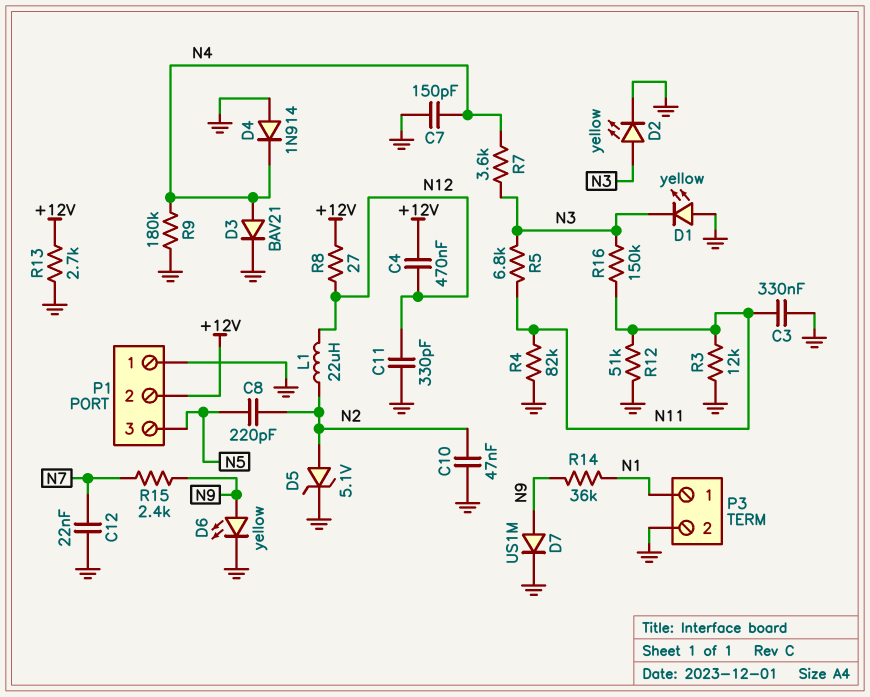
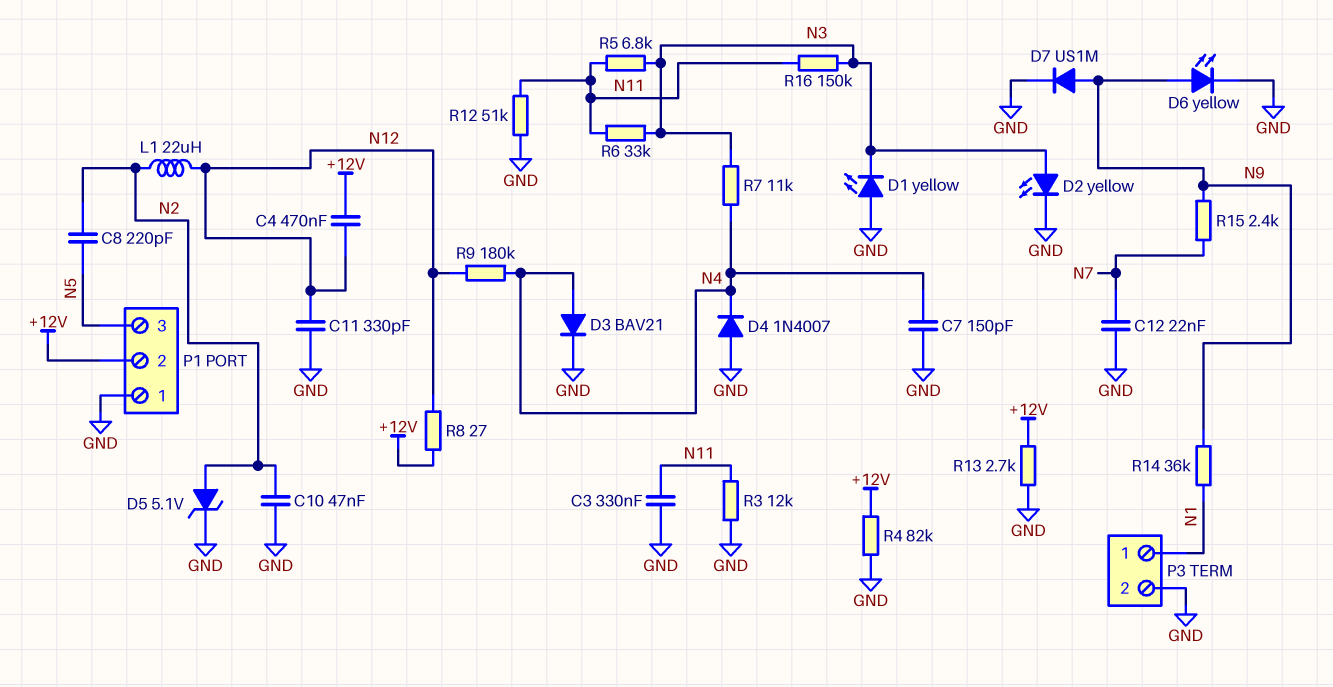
D4: diode 1N914 (A GND, K N4) -> diode 1N4007 (A GND, K N4)
R4: 82k (GND, N11) -> 82k (+12V, GND)
R6: none -> 33k (N3, N11)
R7: 3.6k (N3, N4) -> 11k (N3, N4)
R9: 180k (GND, N4) -> 180k (N4, N12)

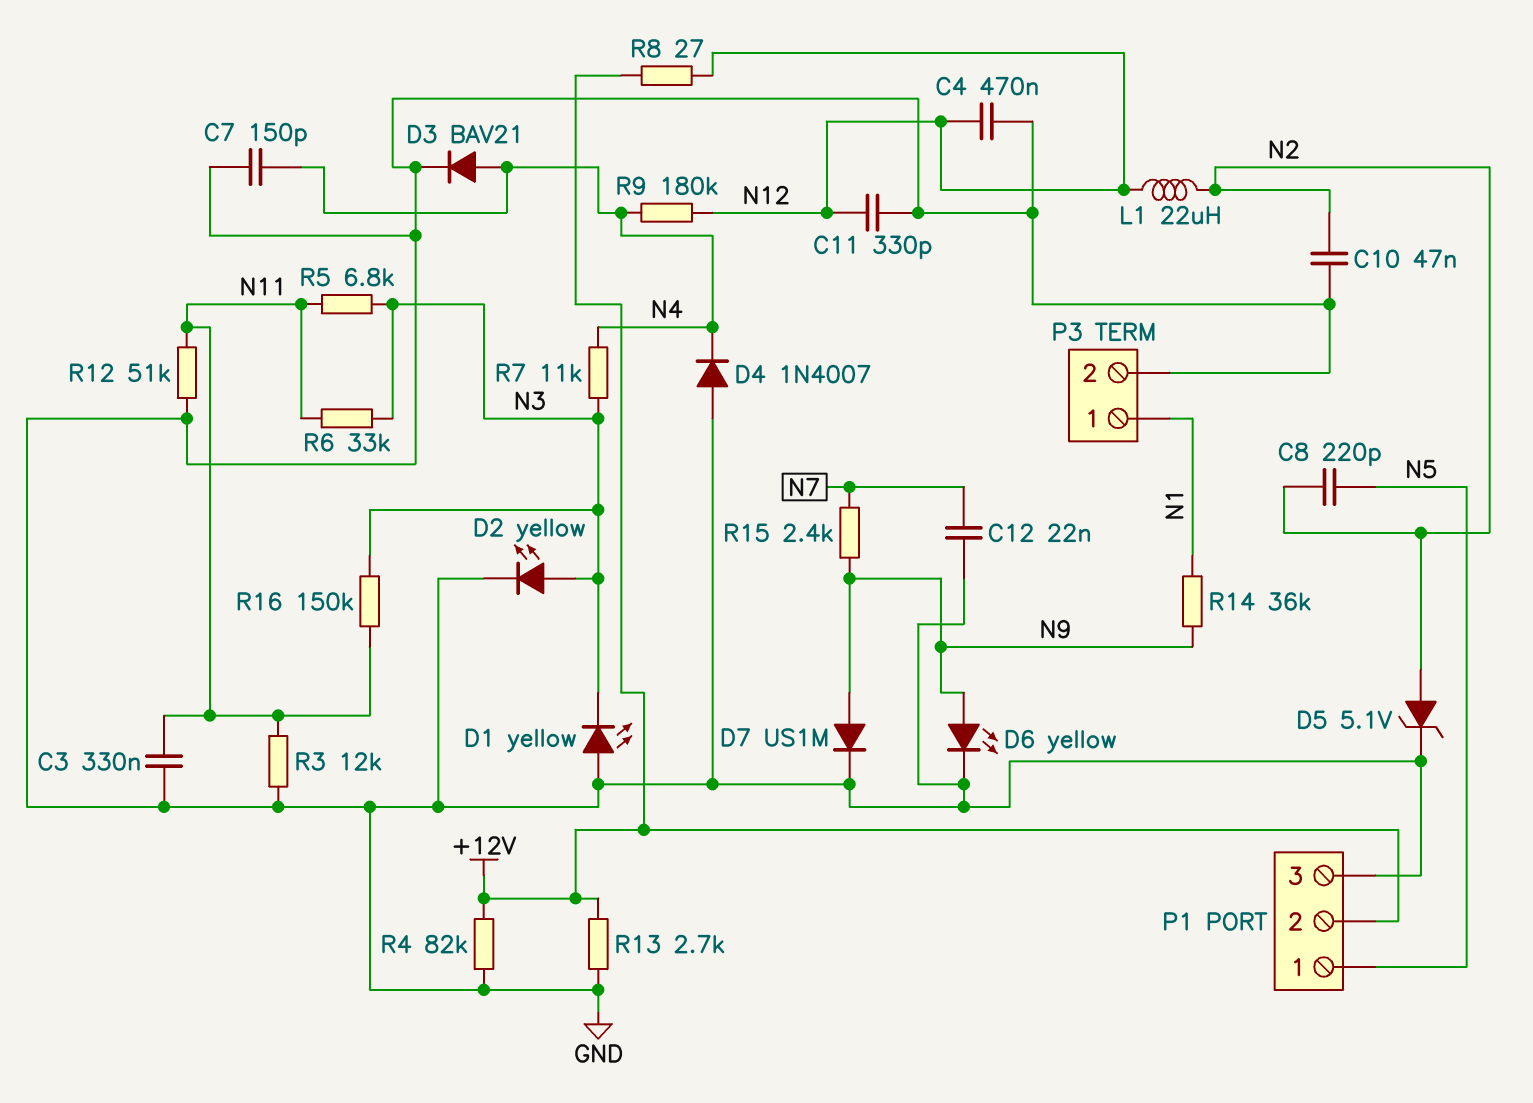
C4: 470nF (+12V, N12) -> 470nF (GND, N12)
P1 pin 1: GND -> N5
P1 pin 3: N5 -> GND

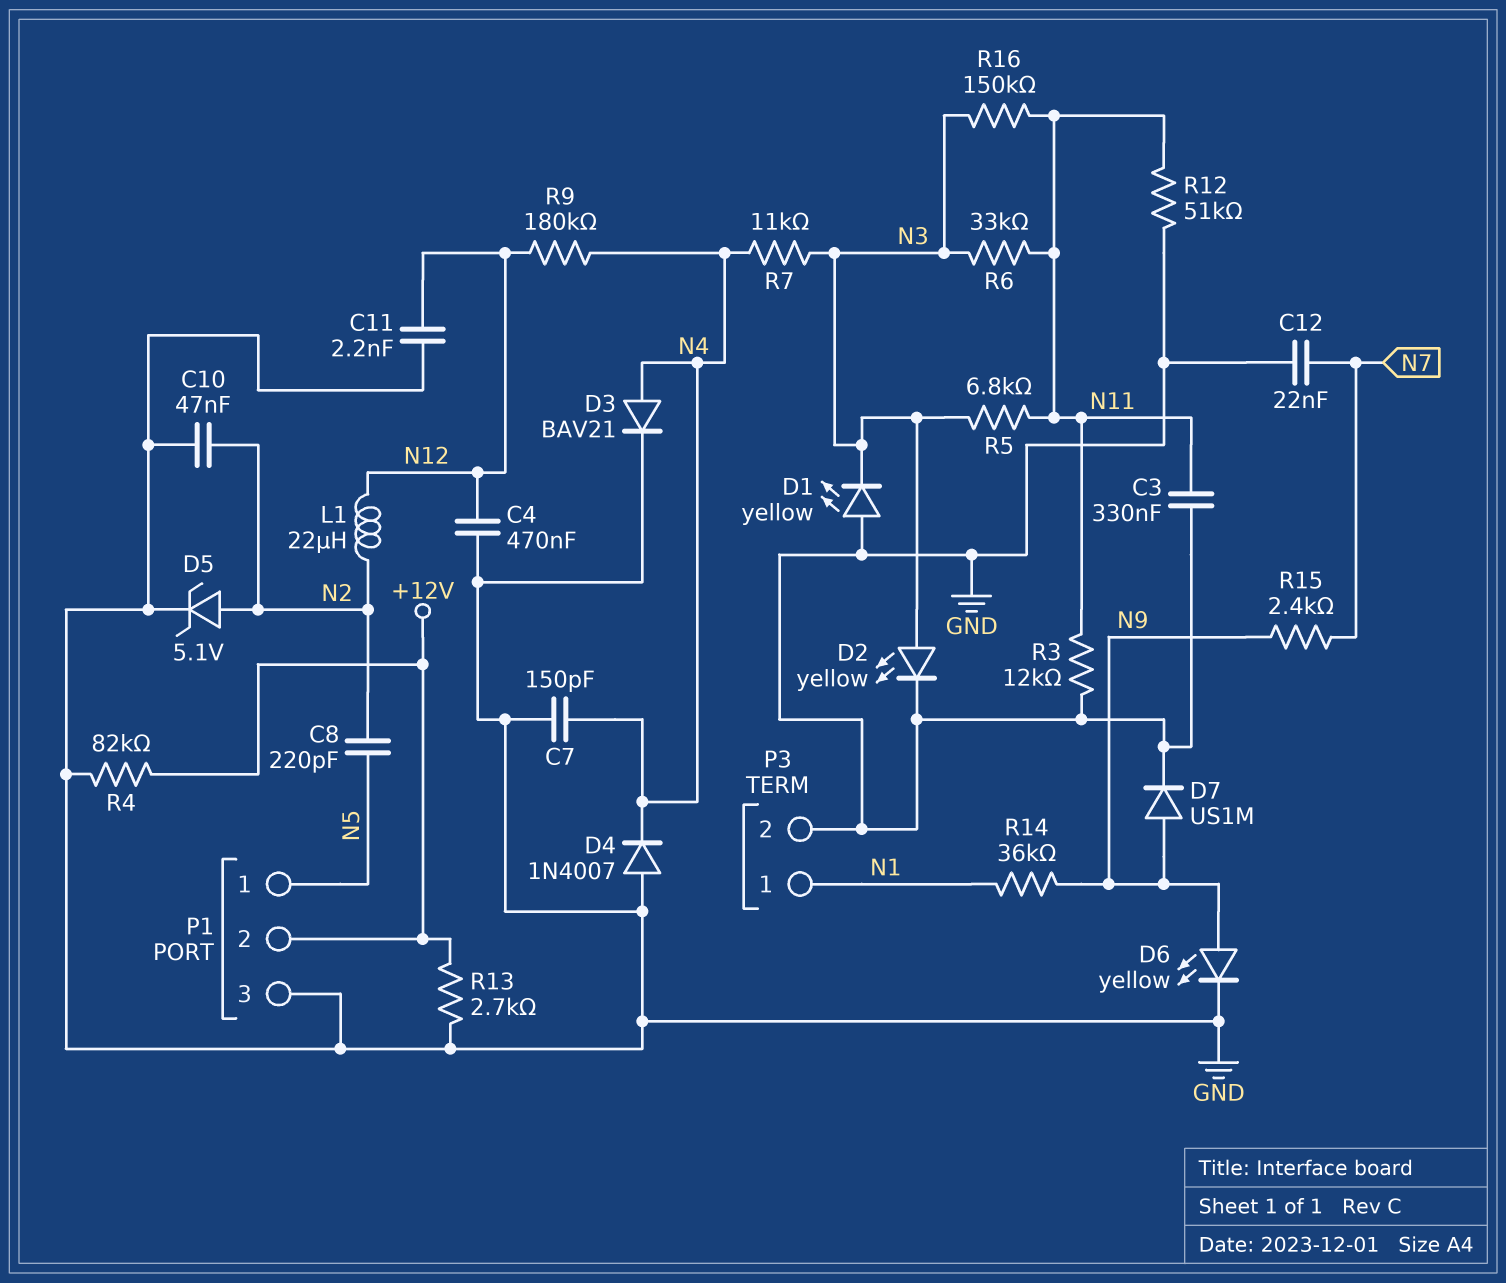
C11: 330pF (GND, N12) -> 2.2nF (GND, N12)
R8: 27 (+12V, N12) -> none

